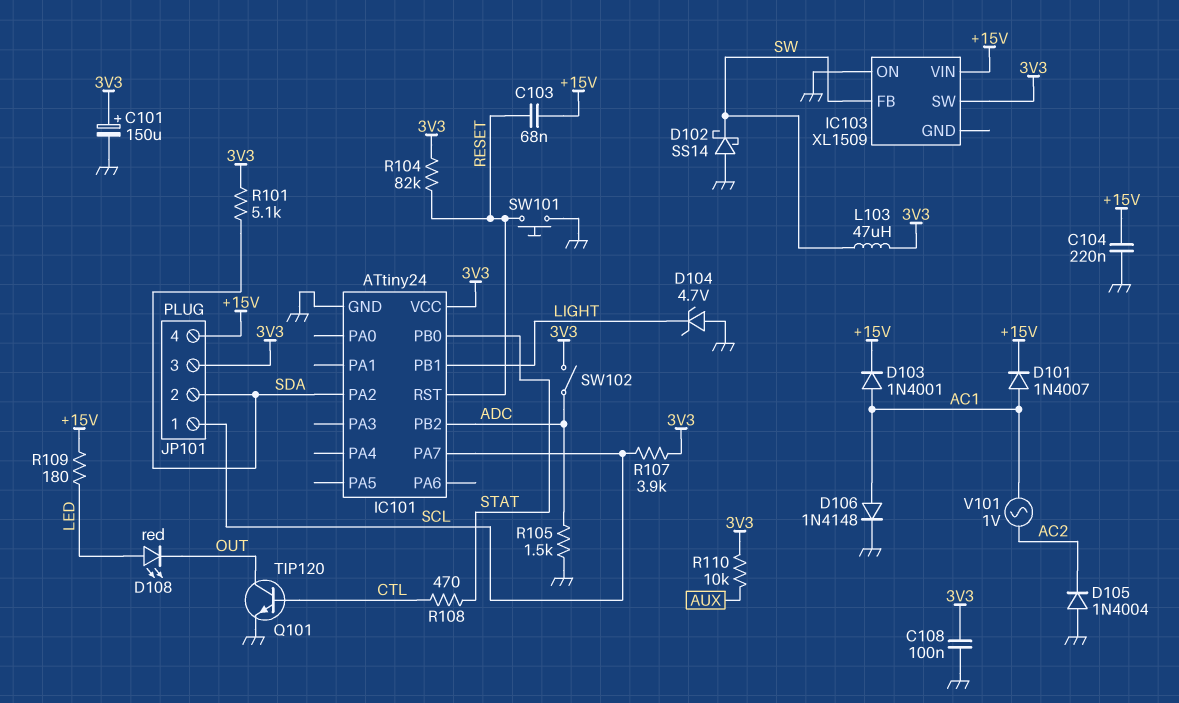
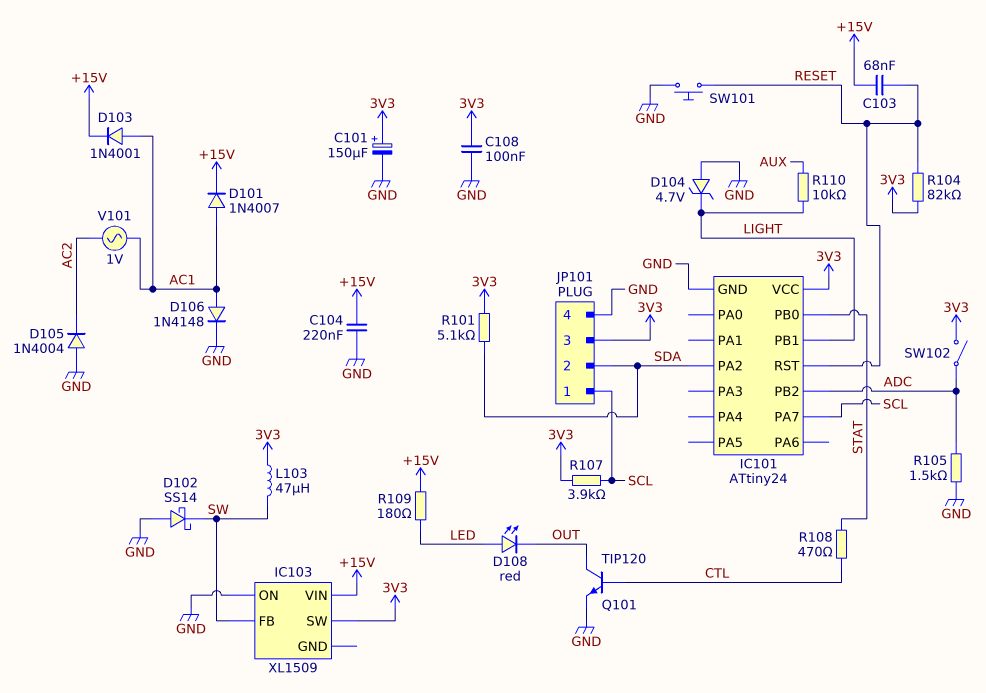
JP101 pin 4: +15V -> GND
R110: 10k (3V3, AUX) -> 10k (AUX, LIGHT)

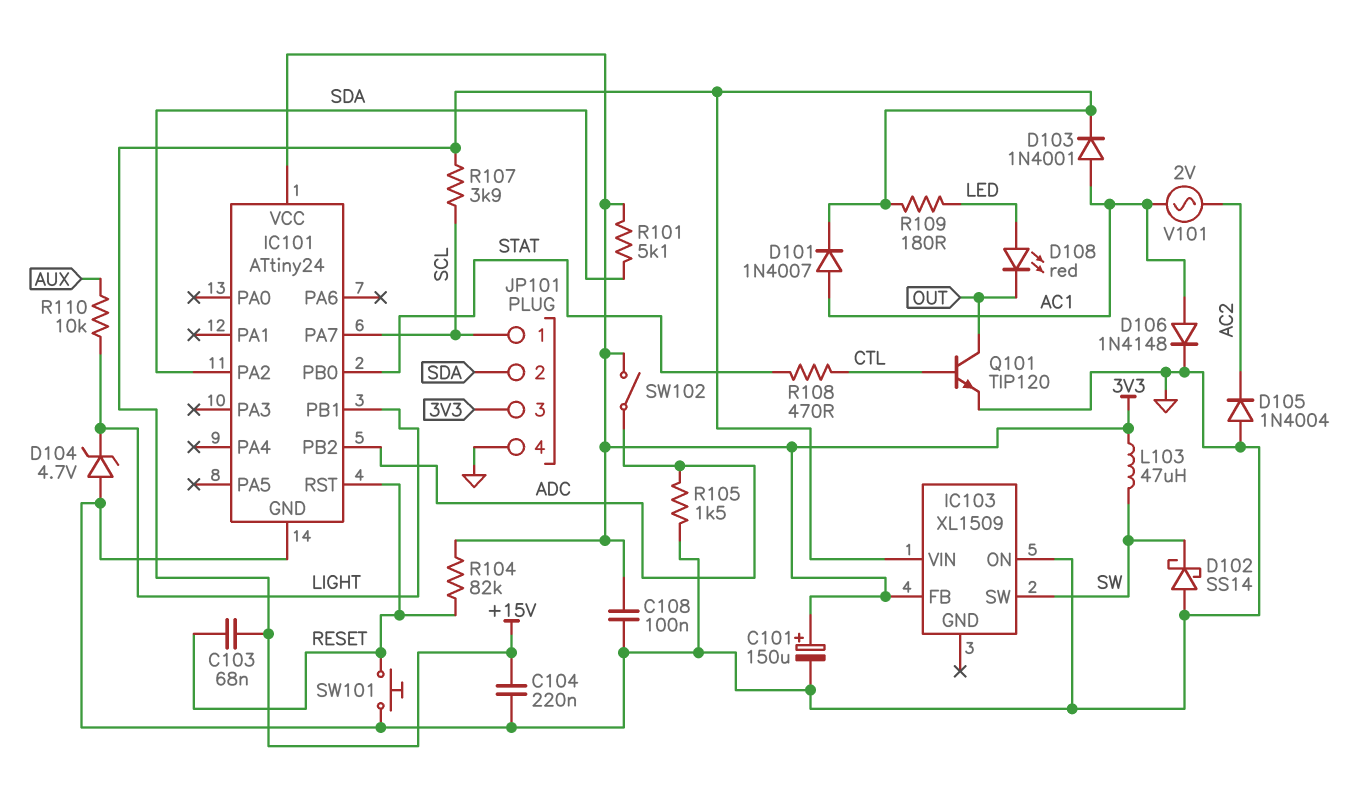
IC103 pin FB: SW -> 3V3
IC103 pin SW: 3V3 -> SW
R107: 3.9k (3V3, SCL) -> 3.9k (+15V, SCL)
V101: AC 1V (AC1, AC2) -> AC 2V (AC1, AC2)

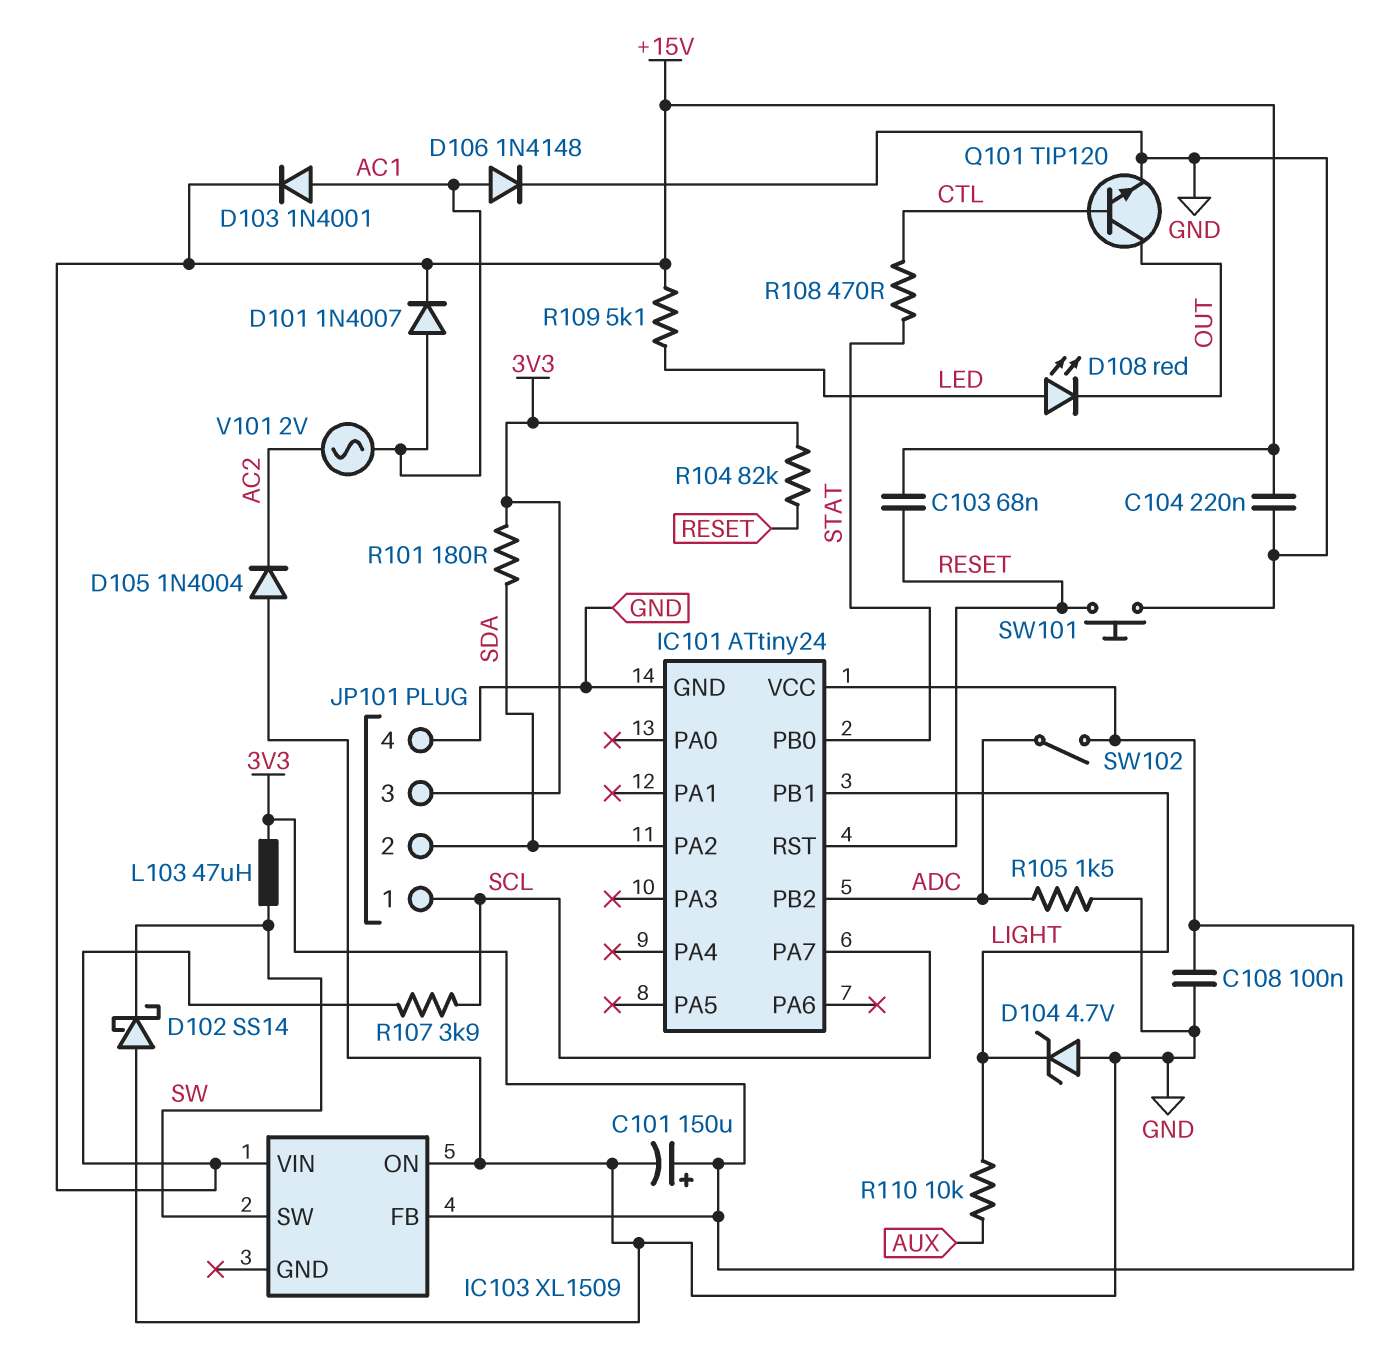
R101: 5.1k (3V3, SDA) -> 180 (3V3, SDA)
R109: 180 (+15V, LED) -> 5.1k (+15V, LED)

